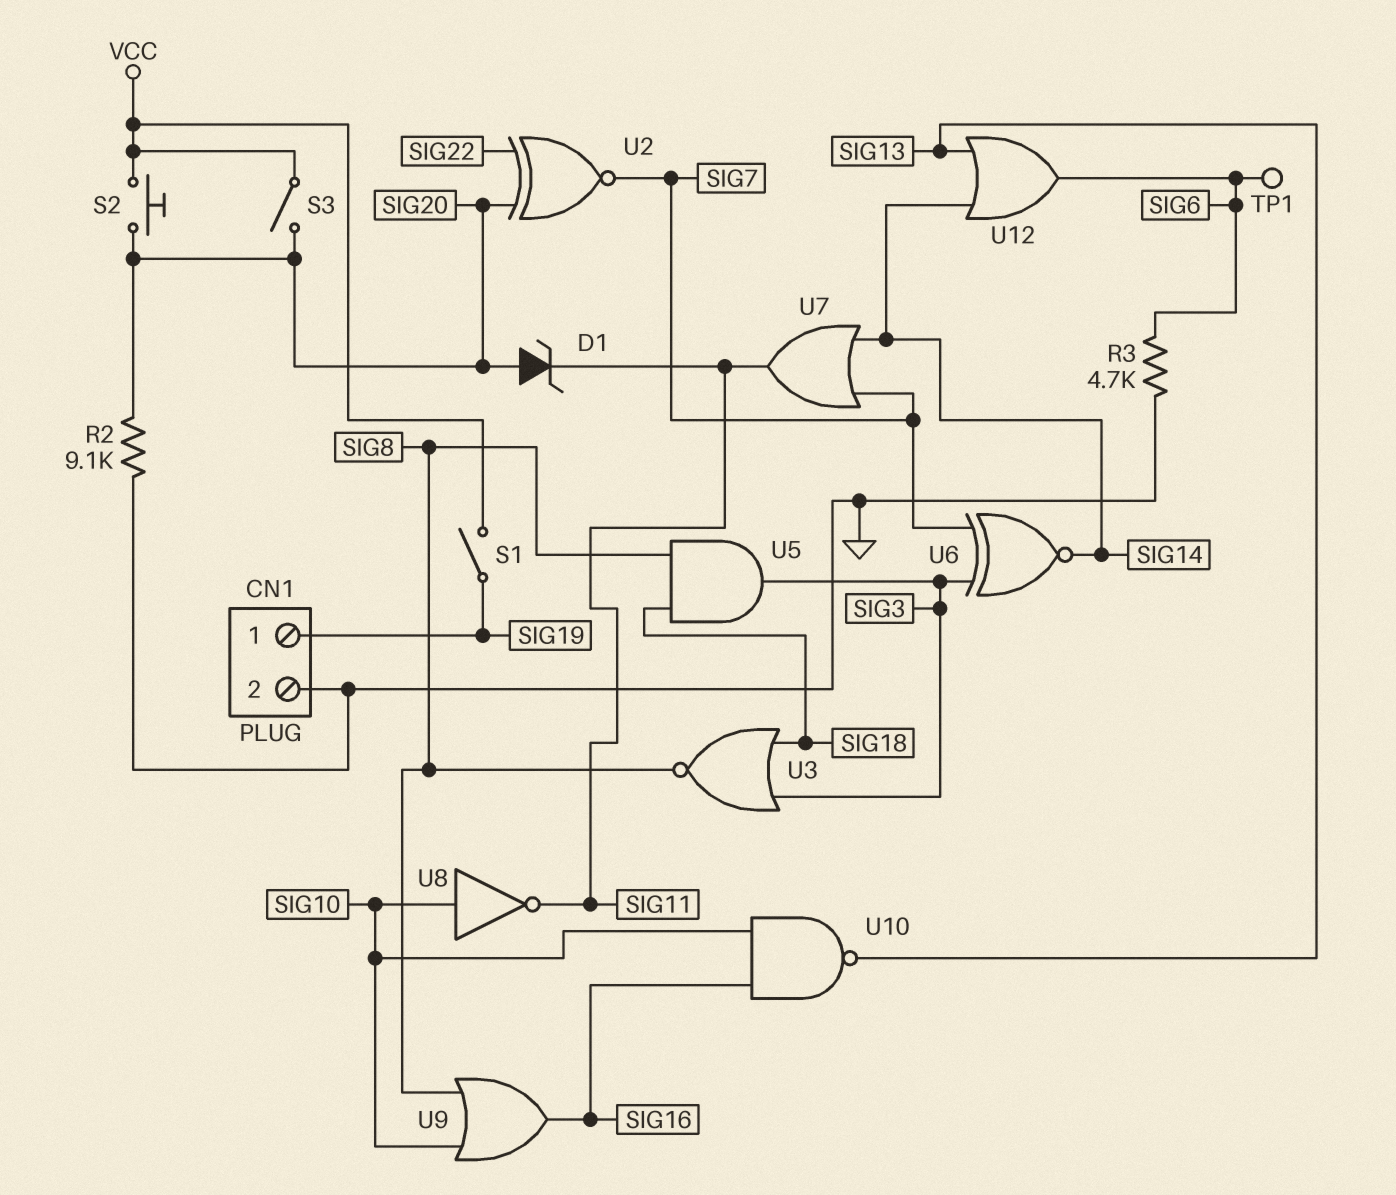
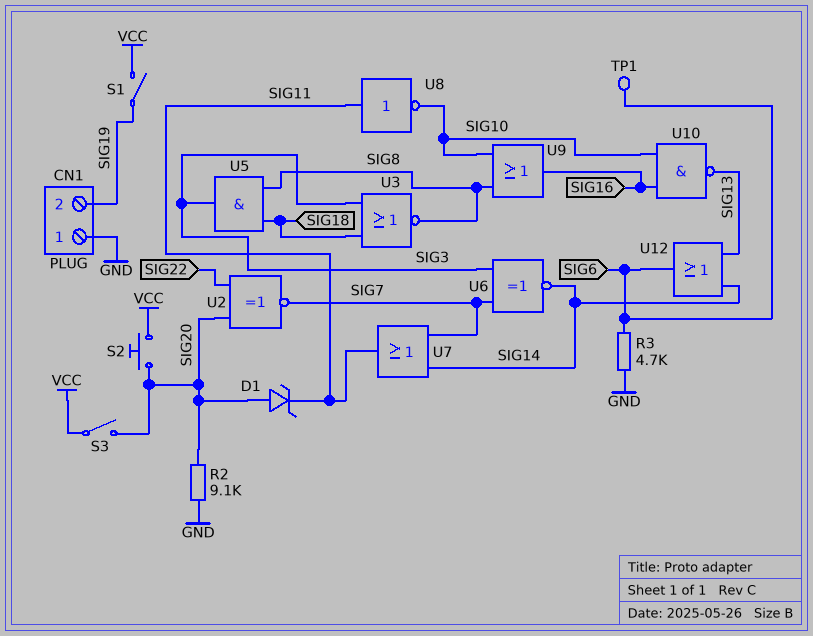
CN1 pin 1: SIG19 -> GND
CN1 pin 2: GND -> SIG19
U8: NOT (in SIG10, out SIG11) -> NOT (in SIG11, out SIG10)

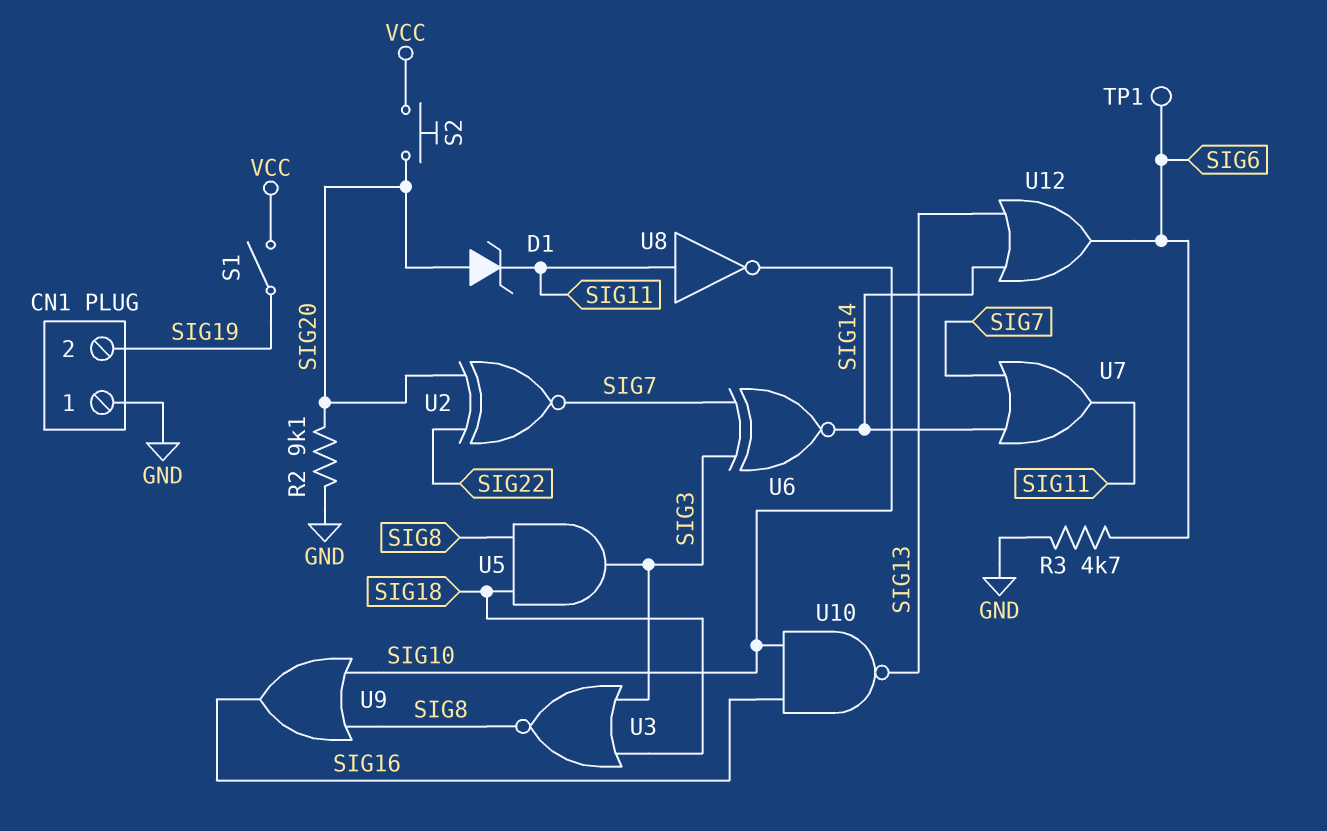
S3: switch (SIG20, VCC) -> none

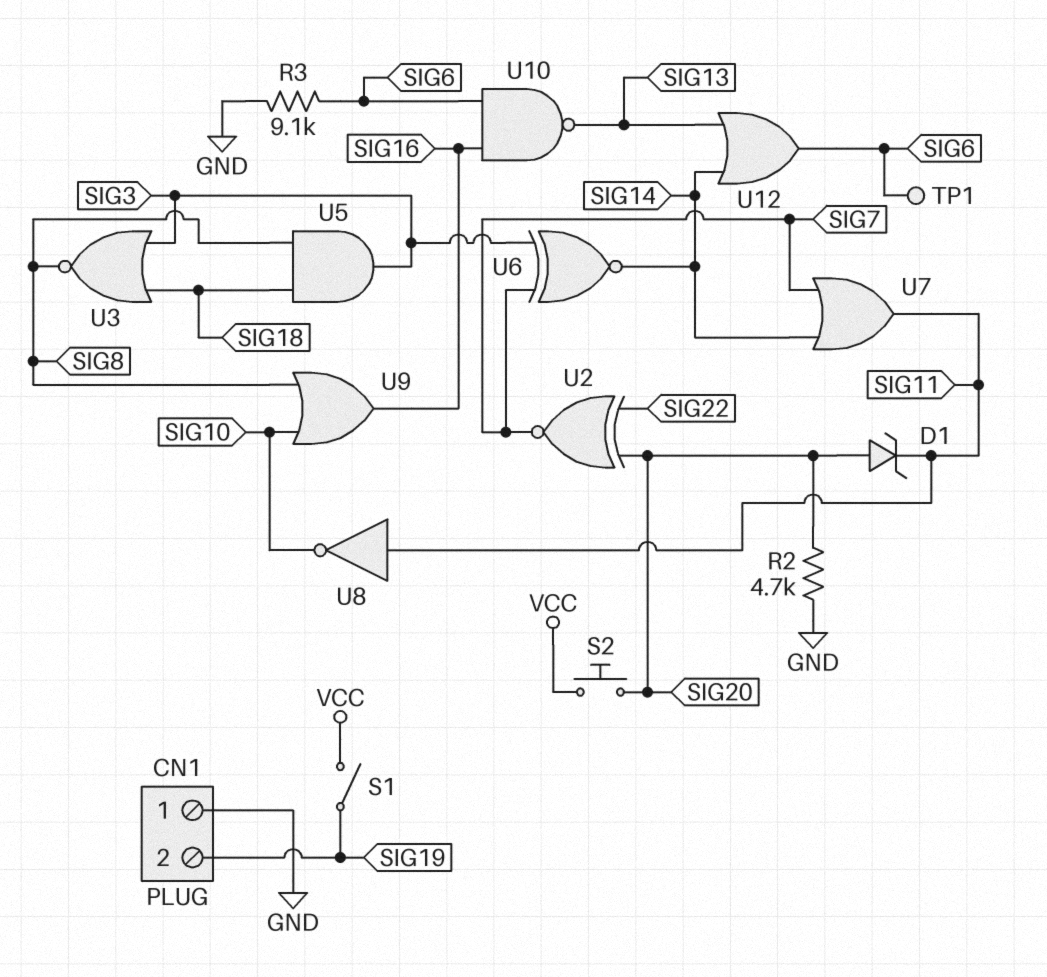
R2: 9.1k (GND, SIG20) -> 4.7k (GND, SIG20)
R3: 4.7k (GND, SIG6) -> 9.1k (GND, SIG6)
U10: NAND (in SIG10, in SIG16, out SIG13) -> NAND (in SIG6, in SIG16, out SIG13)

